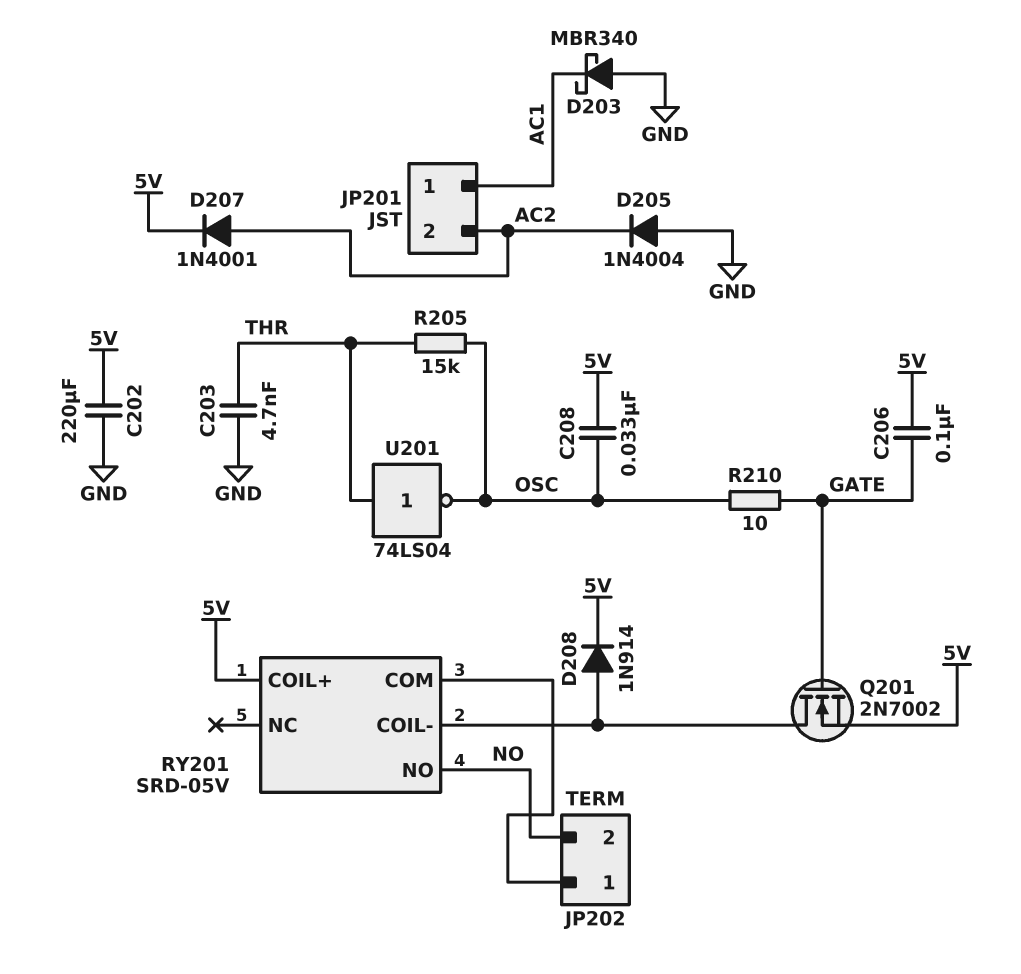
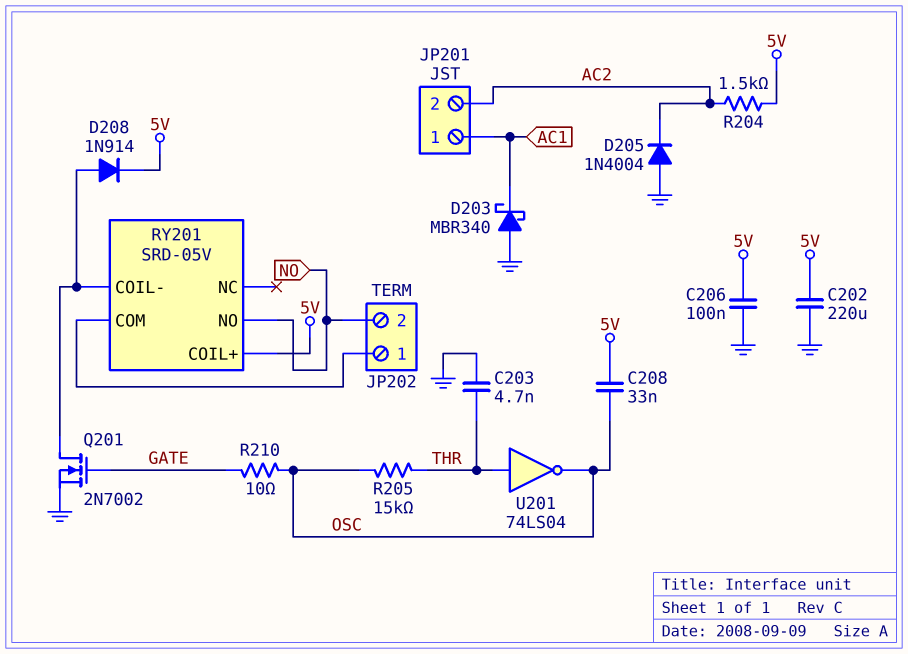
C206: 100nF (5V, GATE) -> 100nF (5V, GND)
D207: diode 1N4001 (A AC2, K 5V) -> none
Q201: NMOS 2N7002 (G GATE, D RY201/COIL-, S 5V) -> NMOS 2N7002 (G GATE, D RY201/COIL-, S GND)
R204: none -> 1.5k (5V, AC2)

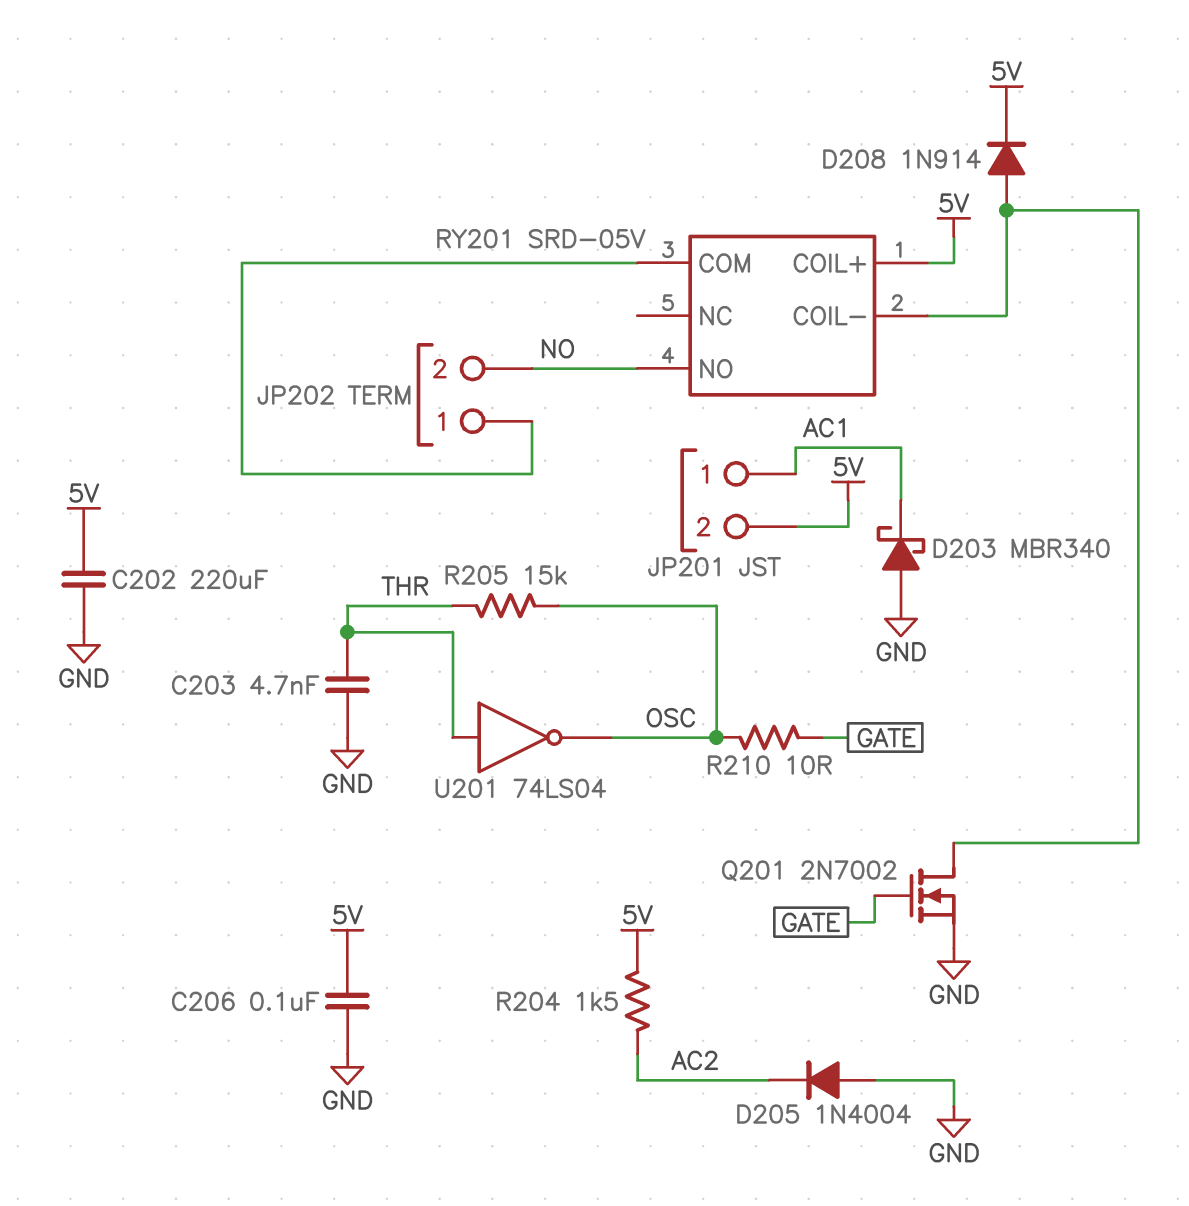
C208: 33nF (5V, OSC) -> none
JP201 pin 2: AC2 -> 5V

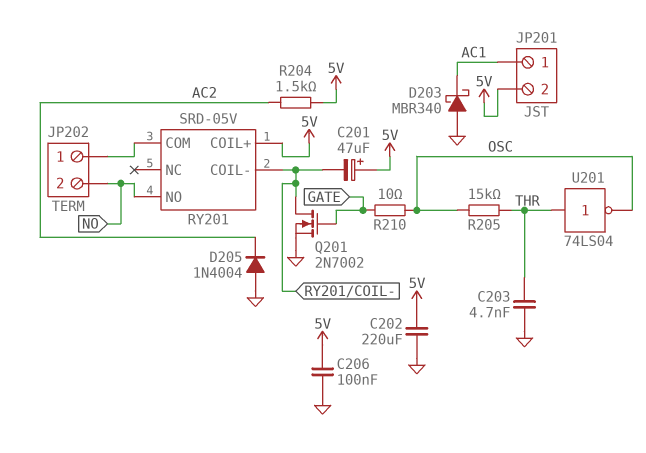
C201: none -> 47uF (plus 5V, minus RY201/COIL-)
D208: diode 1N914 (A RY201/COIL-, K 5V) -> none

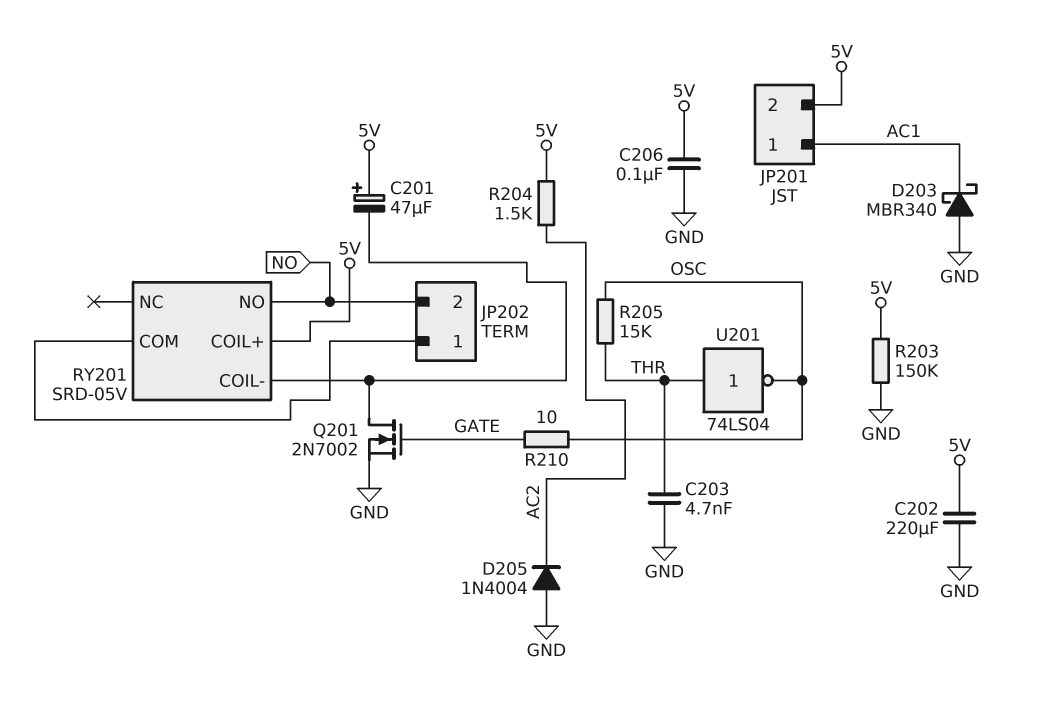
R203: none -> 150k (5V, GND)

